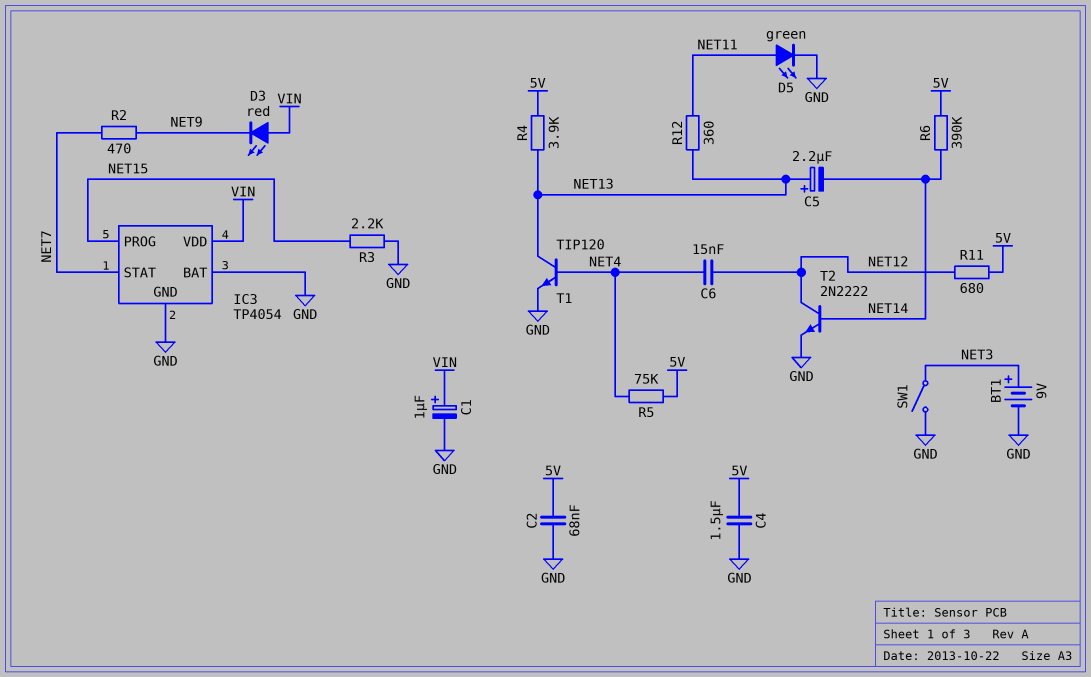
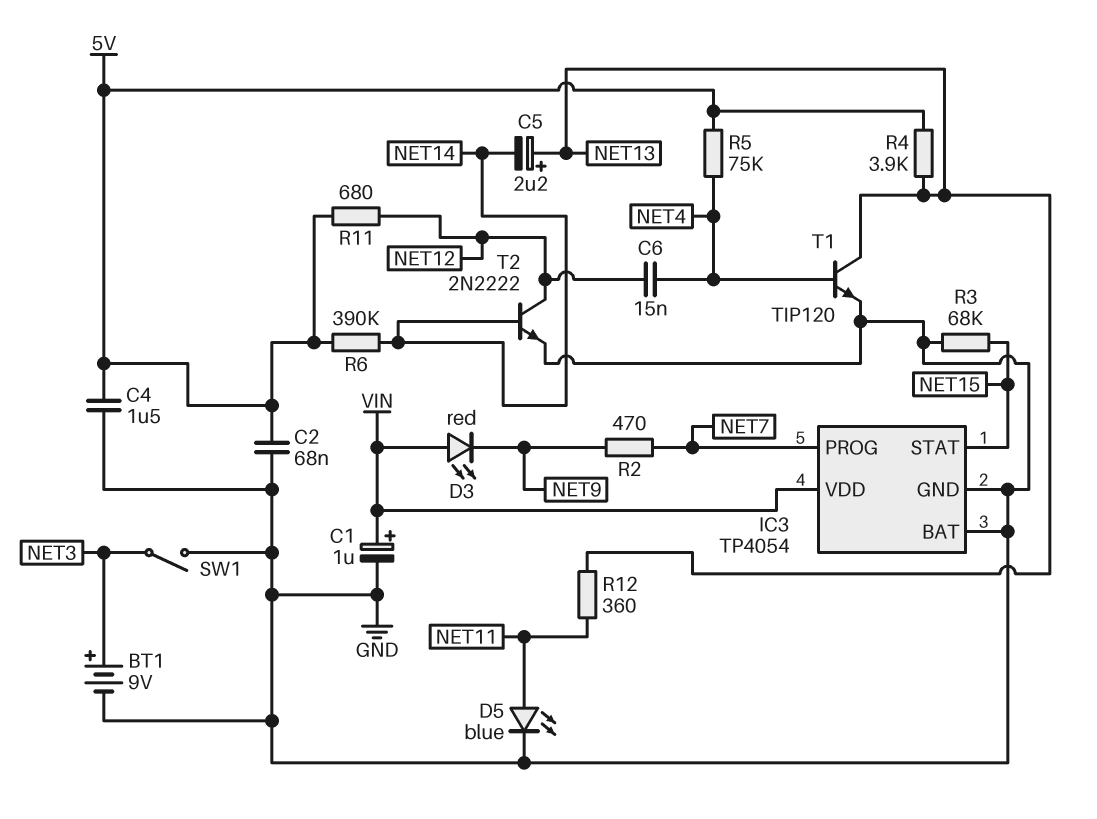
D5: LED green (A NET11, K GND) -> LED blue (A NET11, K GND)
IC3 pin PROG: NET15 -> NET7
IC3 pin STAT: NET7 -> NET15
R3: 2.2k (GND, NET15) -> 68k (GND, NET15)

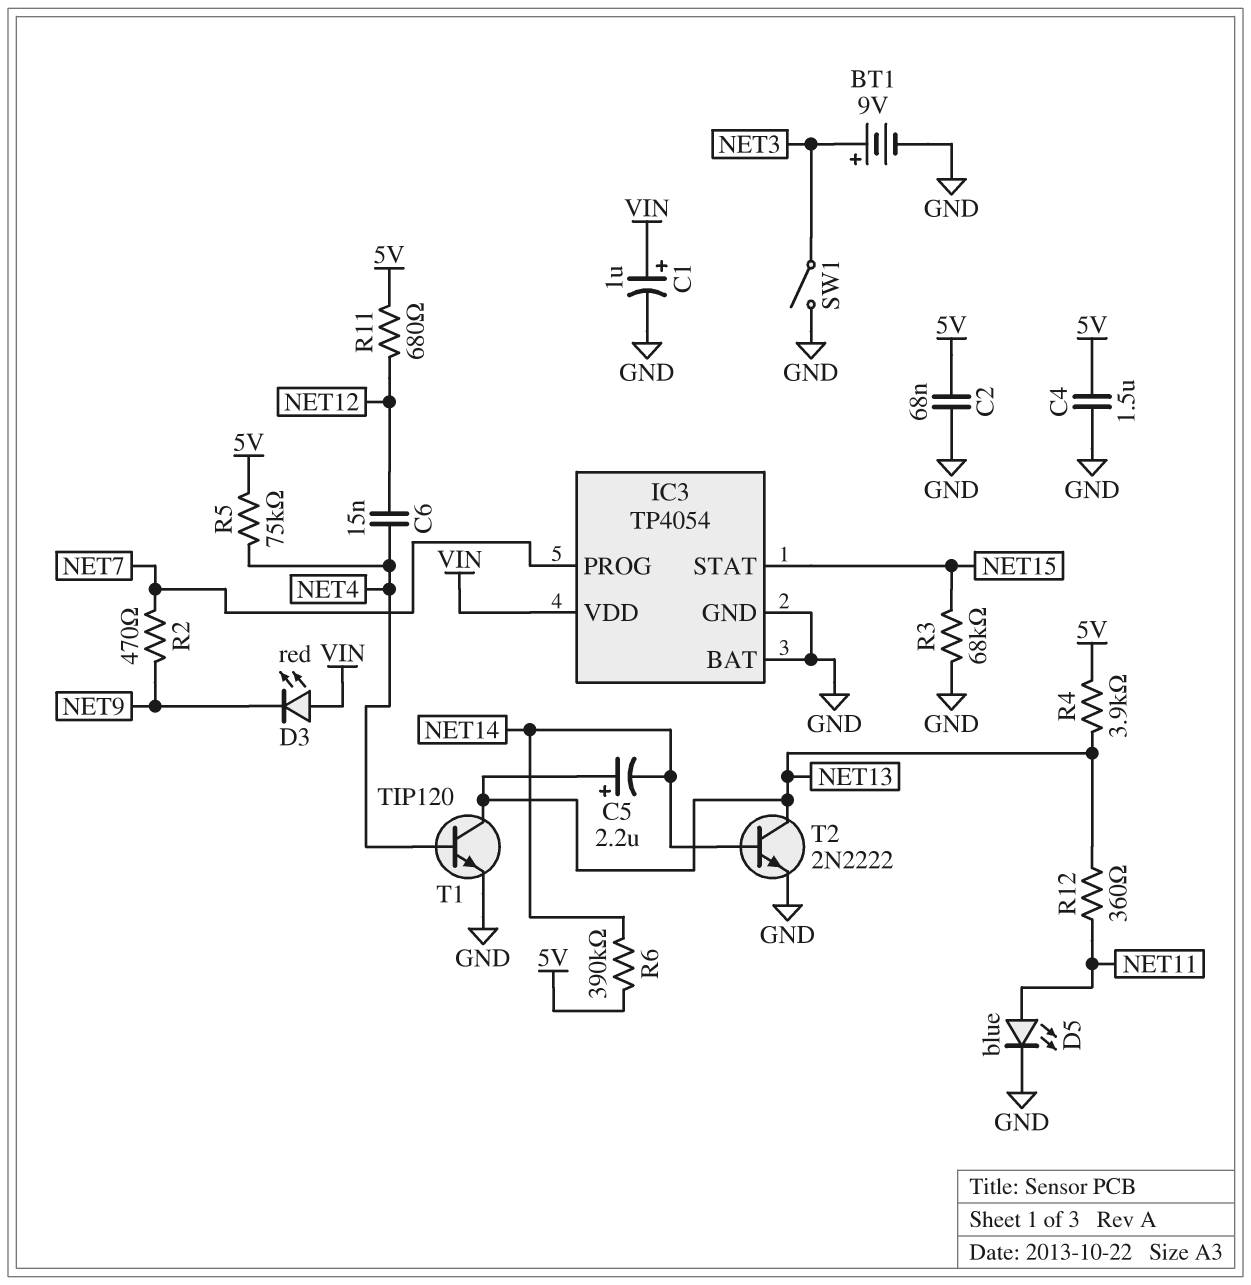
T2: NPN 2N2222 (B NET14, C NET12, E GND) -> NPN 2N2222 (B NET14, C NET13, E GND)

